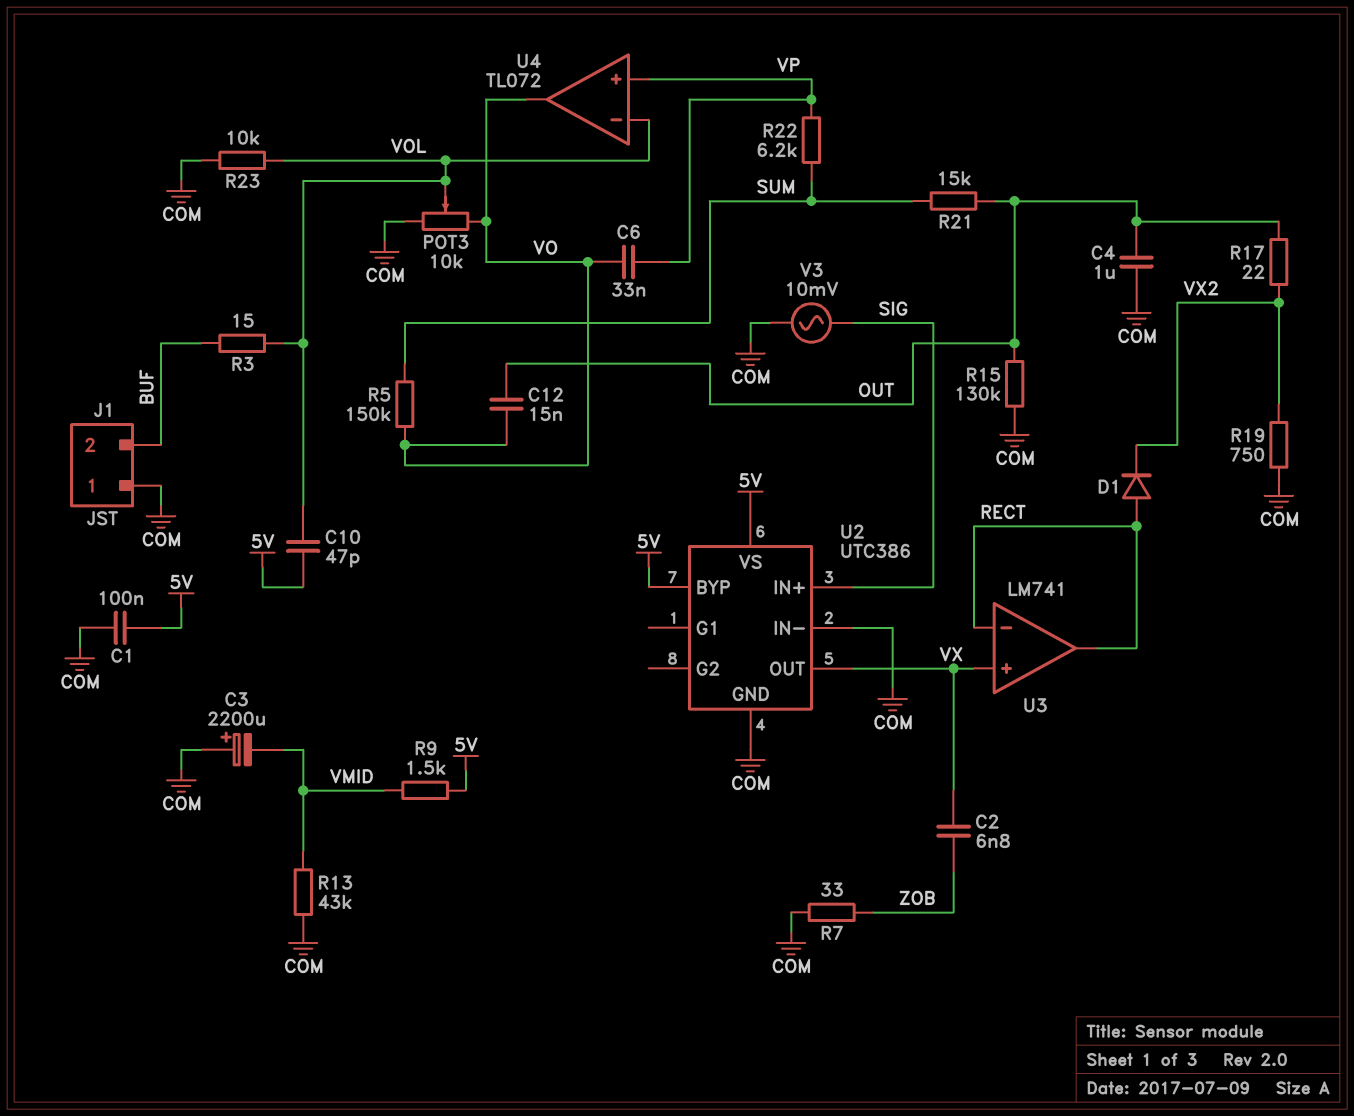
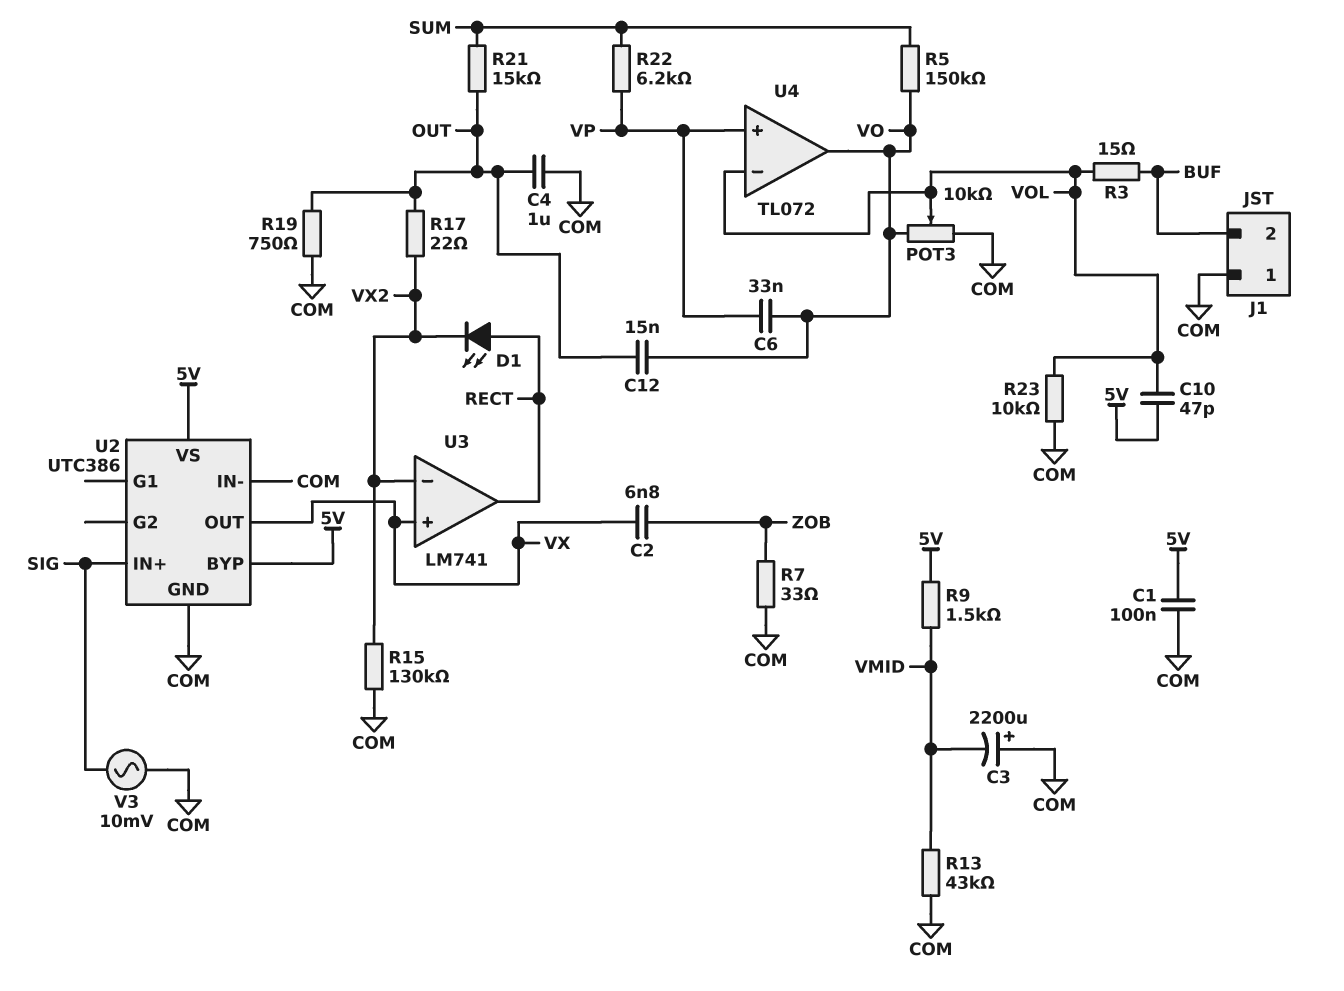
D1: diode (A RECT, K VX2) -> LED (A RECT, K VX2)
R15: 130k (COM, OUT) -> 130k (COM, VX2)
R19: 750 (COM, VX2) -> 750 (COM, OUT)
U3 pin in-: RECT -> VX2

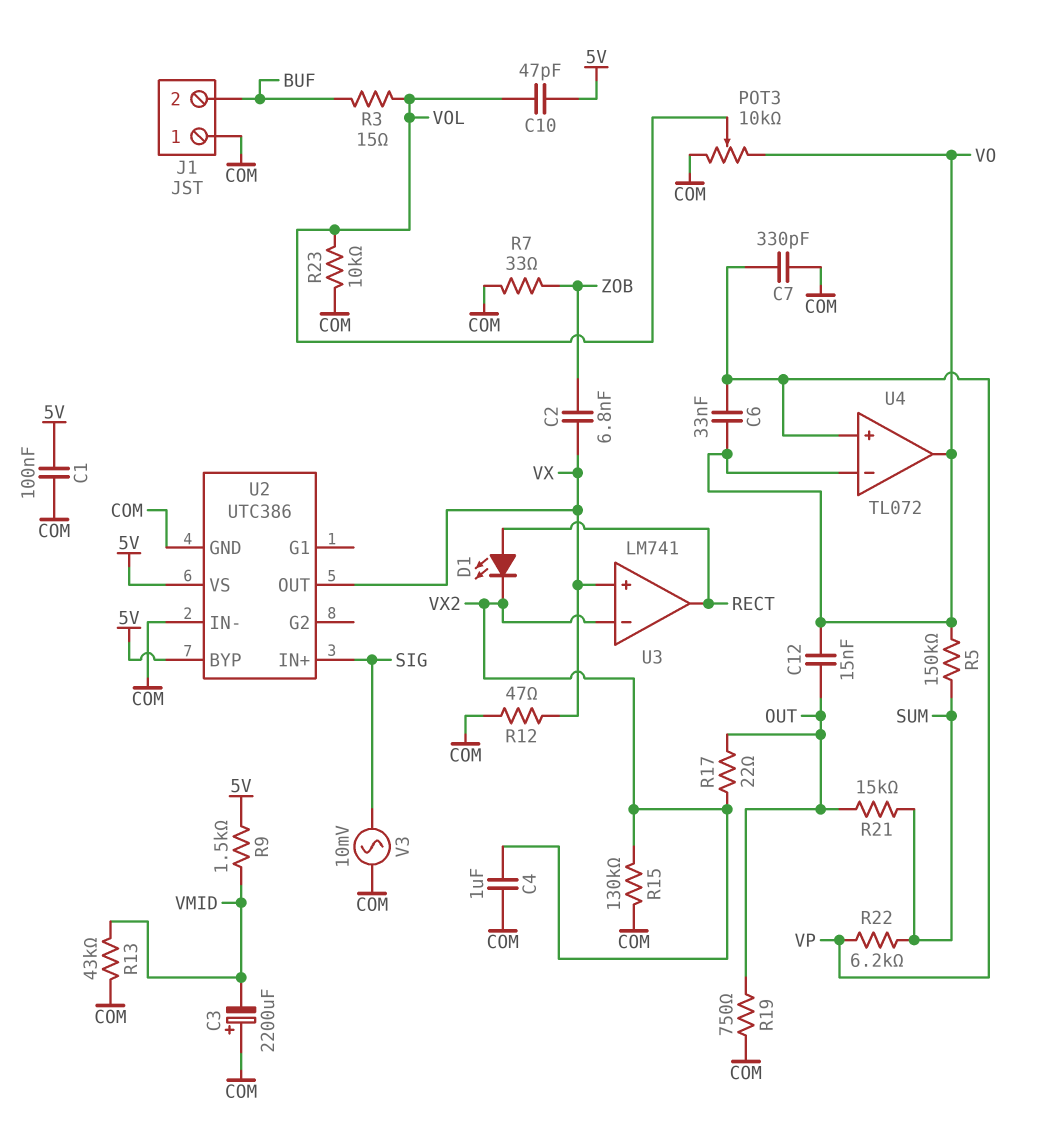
C4: 1uF (COM, OUT) -> 1uF (COM, VX2)
C7: none -> 330pF (COM, VP)
R12: none -> 47 (COM, VX)
U4 pin in-: VOL -> VO

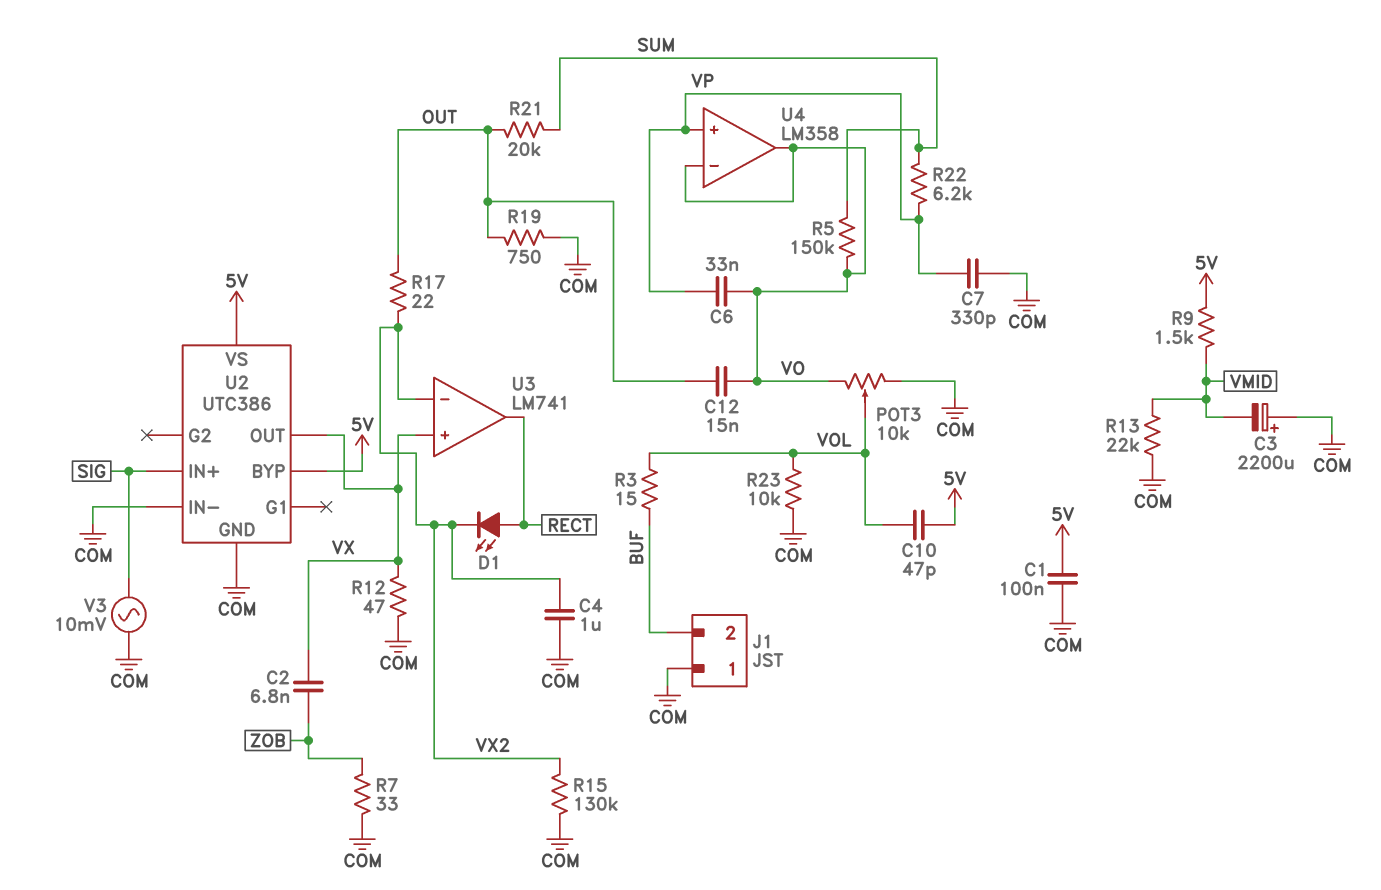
R13: 43k (COM, VMID) -> 22k (COM, VMID)
R21: 15k (OUT, SUM) -> 20k (OUT, SUM)
U4: TL072 -> LM358

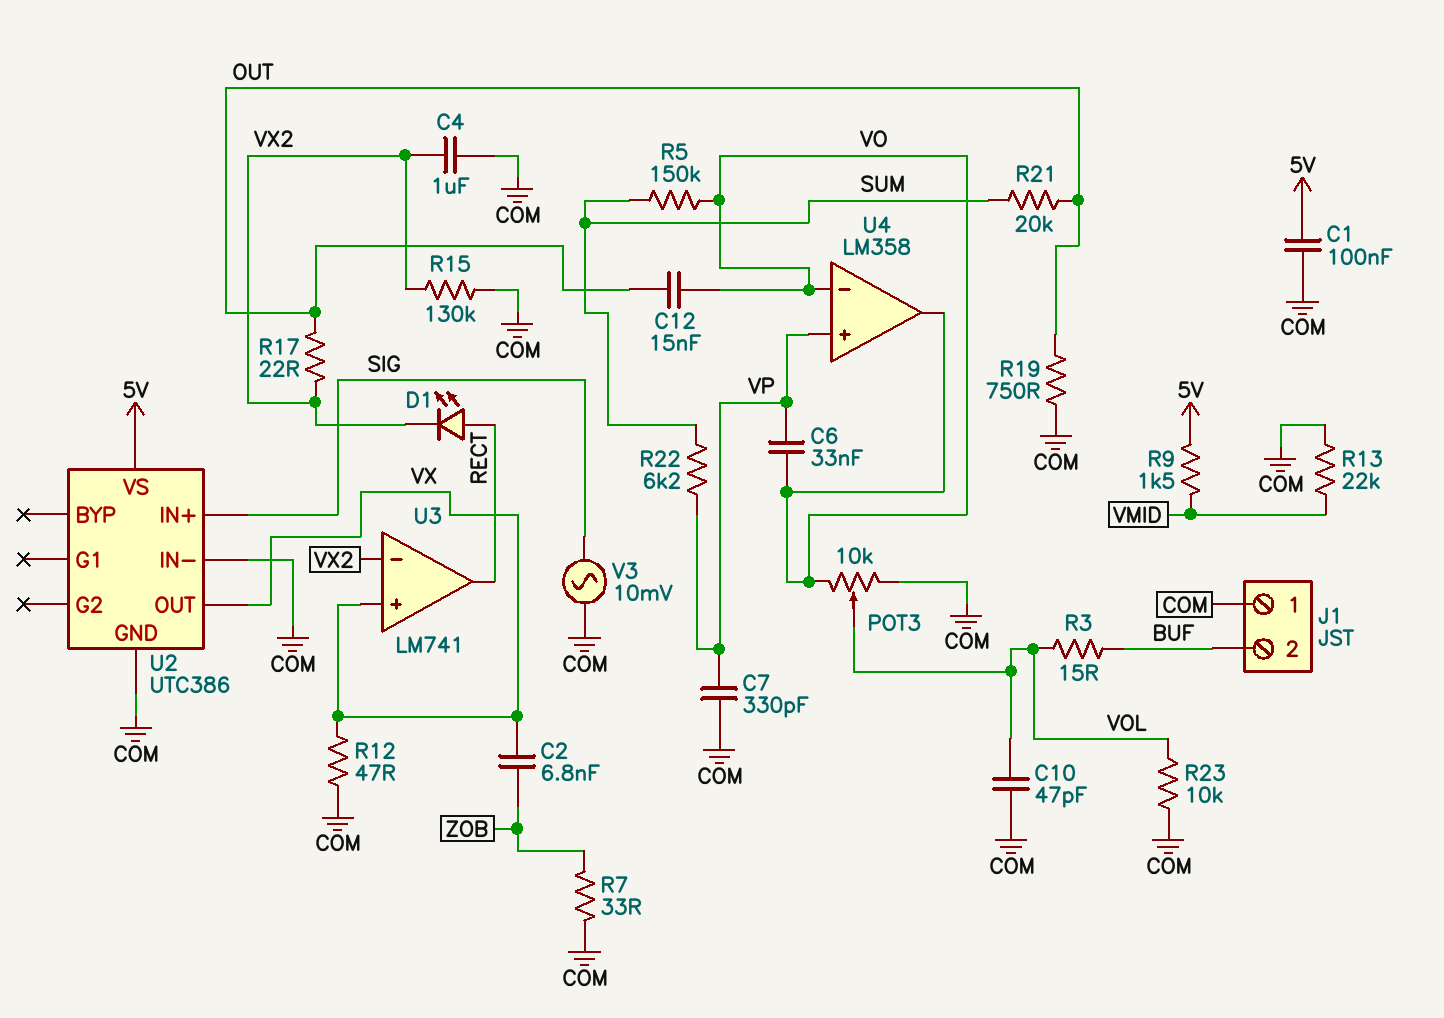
C3: 2200uF (plus COM, minus VMID) -> none
C10: 47pF (5V, VOL) -> 47pF (COM, VOL)
U2 pin BYP: 5V -> none

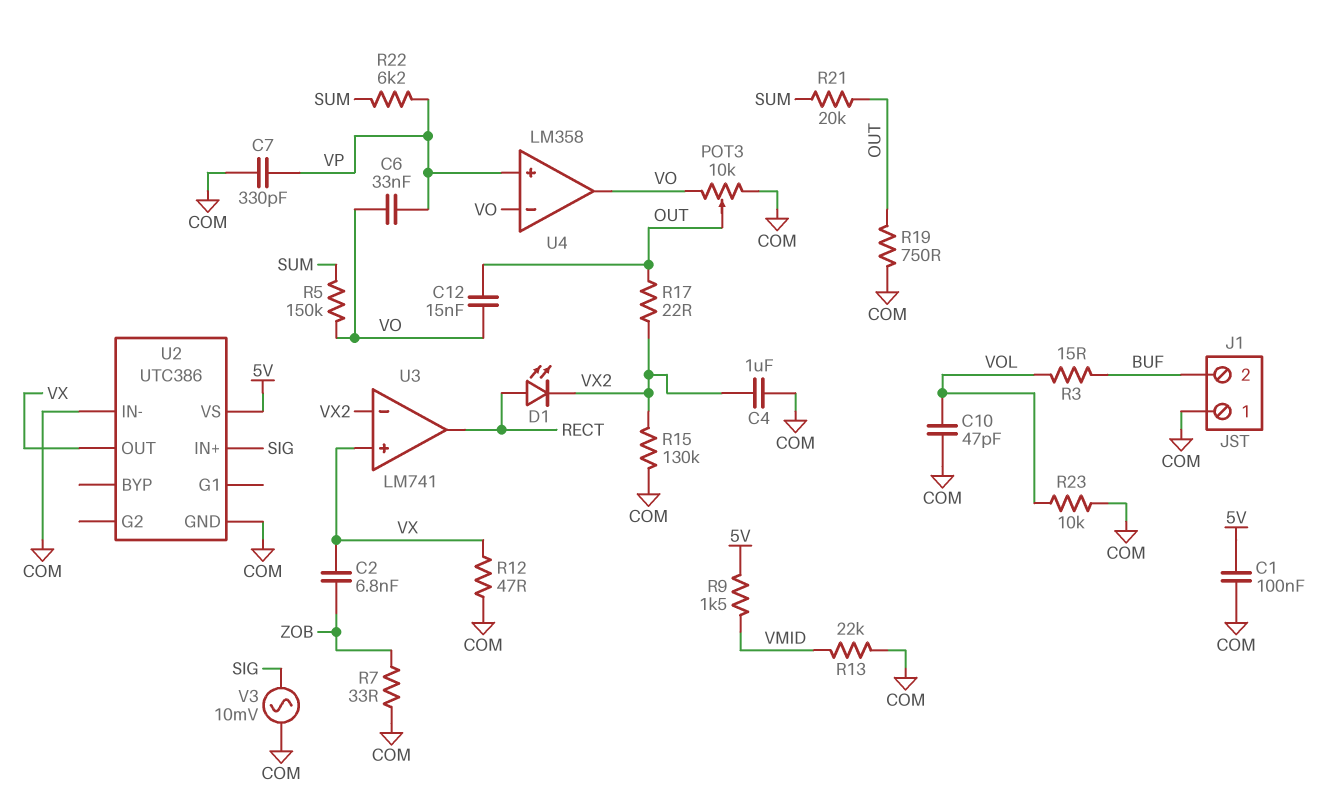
POT3: 10k (COM, VO, wiper VOL) -> 10k (COM, VO, wiper OUT)

